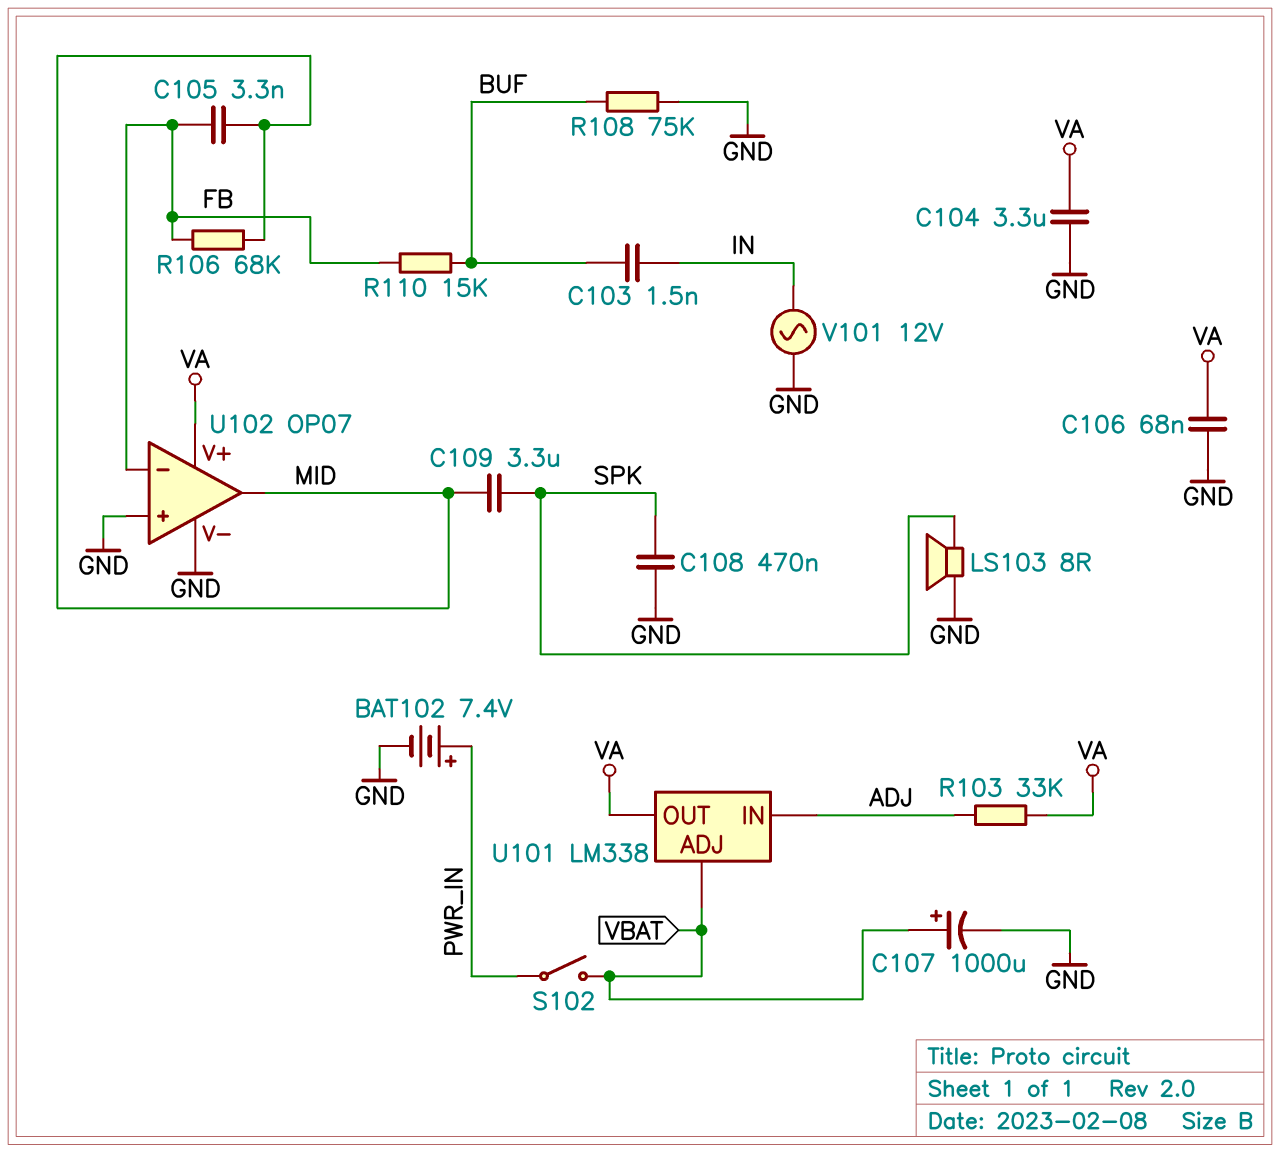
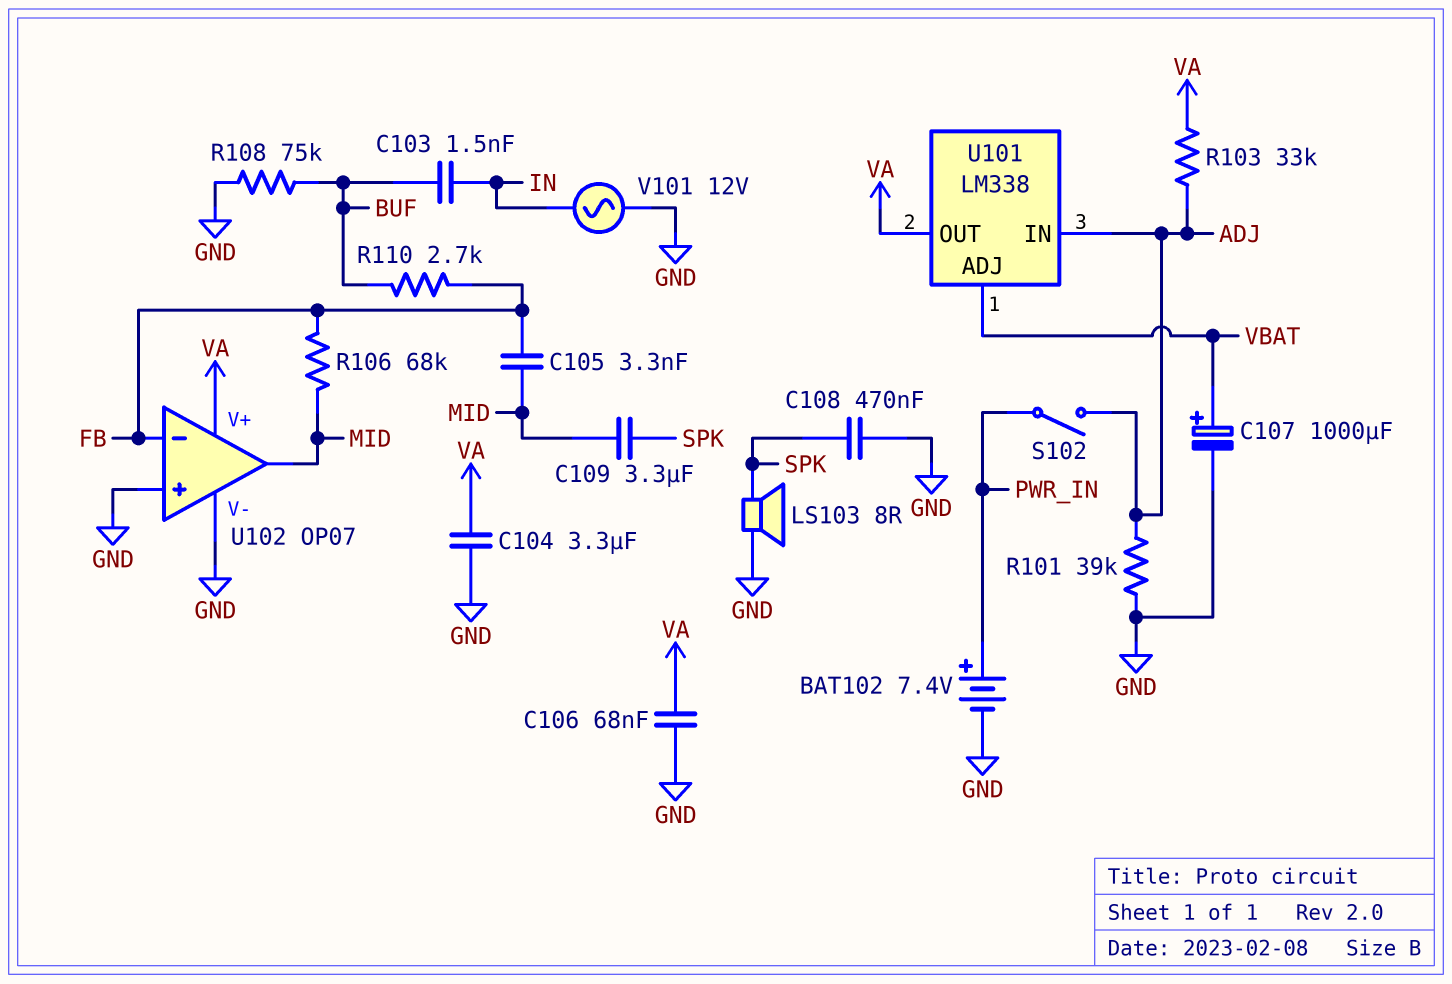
R101: none -> 39k (ADJ, GND)
R110: 15k (BUF, FB) -> 2.7k (BUF, FB)
S102: switch (PWR_IN, VBAT) -> switch (ADJ, PWR_IN)

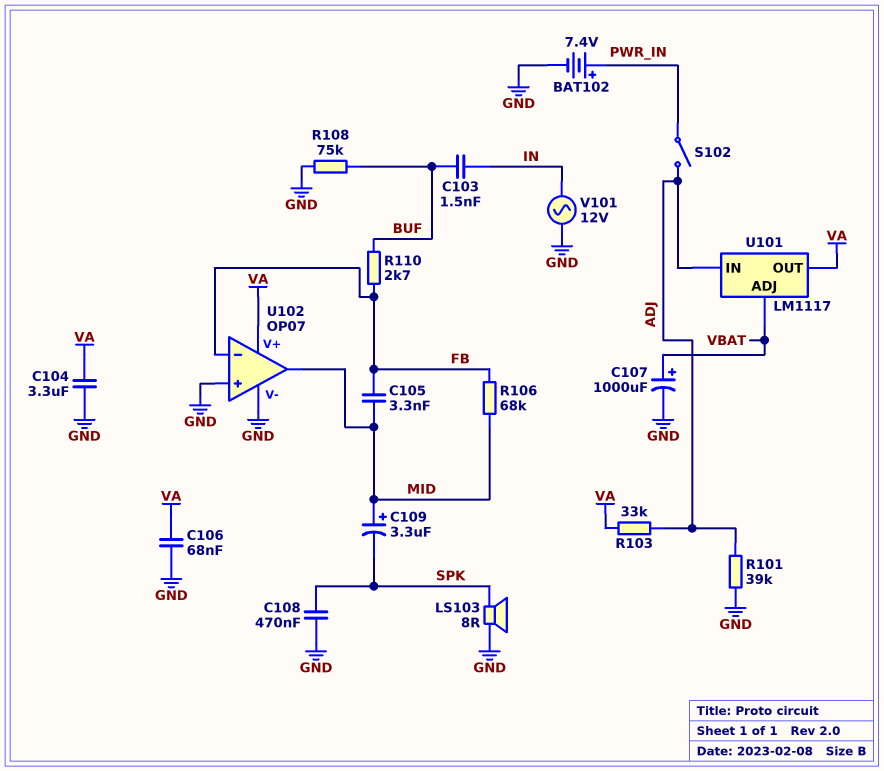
C109: 3.3uF (MID, SPK) -> 3.3uF (plus MID, minus SPK)
U101: LM338 -> LM1117

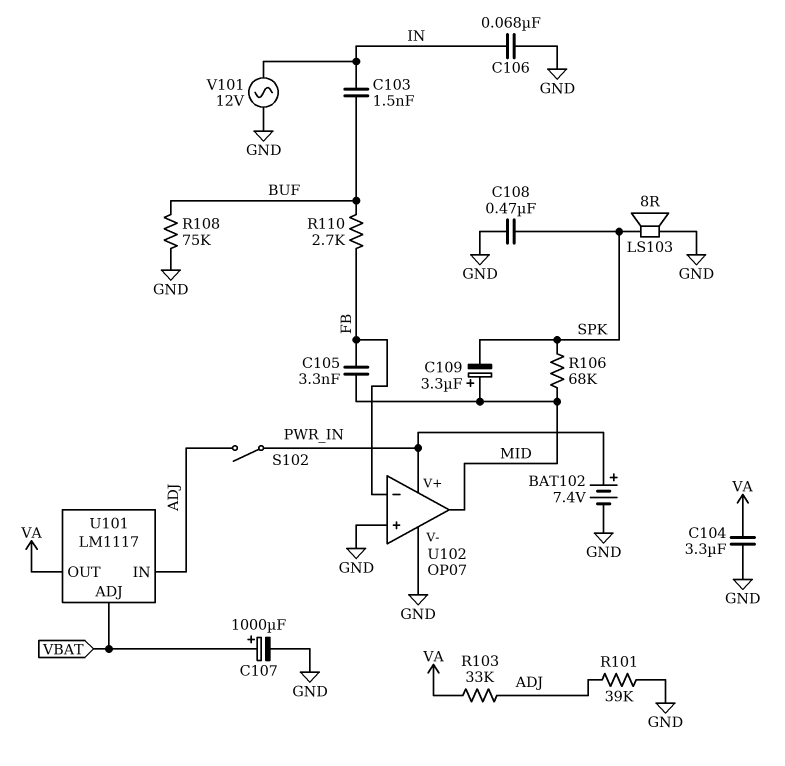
C106: 68nF (GND, VA) -> 68nF (GND, IN)
R106: 68k (FB, MID) -> 68k (MID, SPK)
U102 pin V+: VA -> PWR_IN

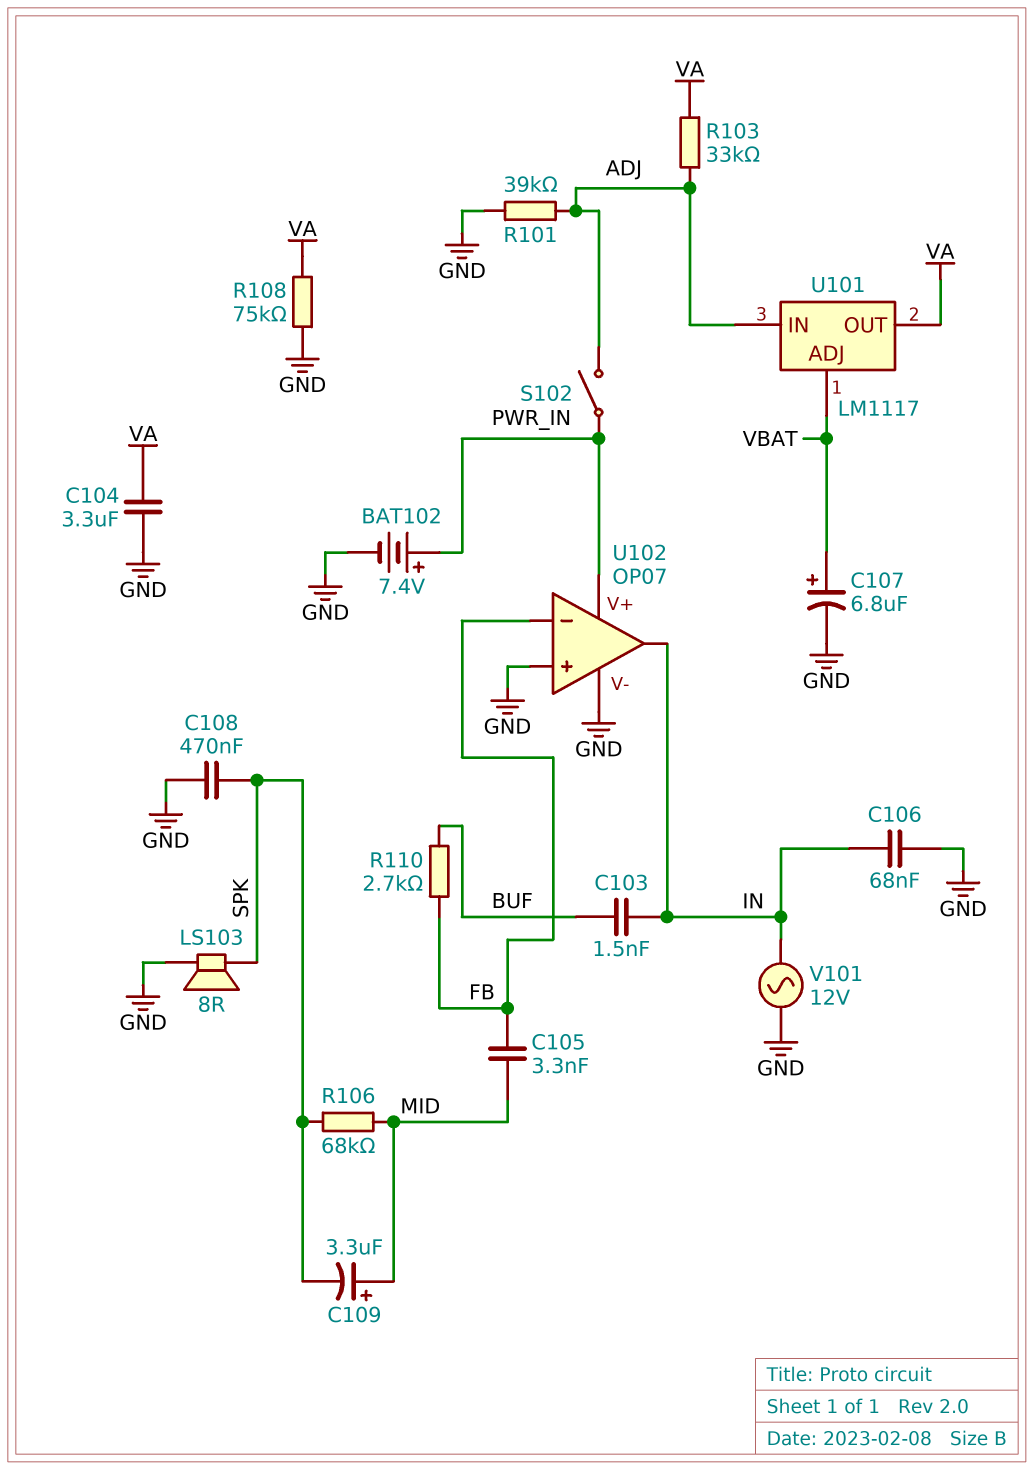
C107: 1000uF (plus VBAT, minus GND) -> 6.8uF (plus VBAT, minus GND)
R108: 75k (BUF, GND) -> 75k (GND, VA)
U102 pin out: MID -> IN

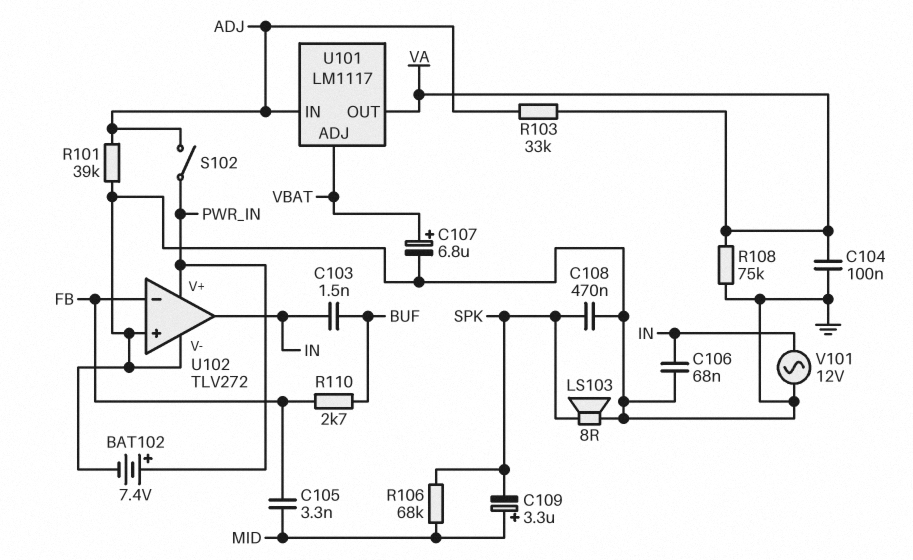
C104: 3.3uF (GND, VA) -> 100nF (GND, VA)
U102: OP07 -> TLV272

